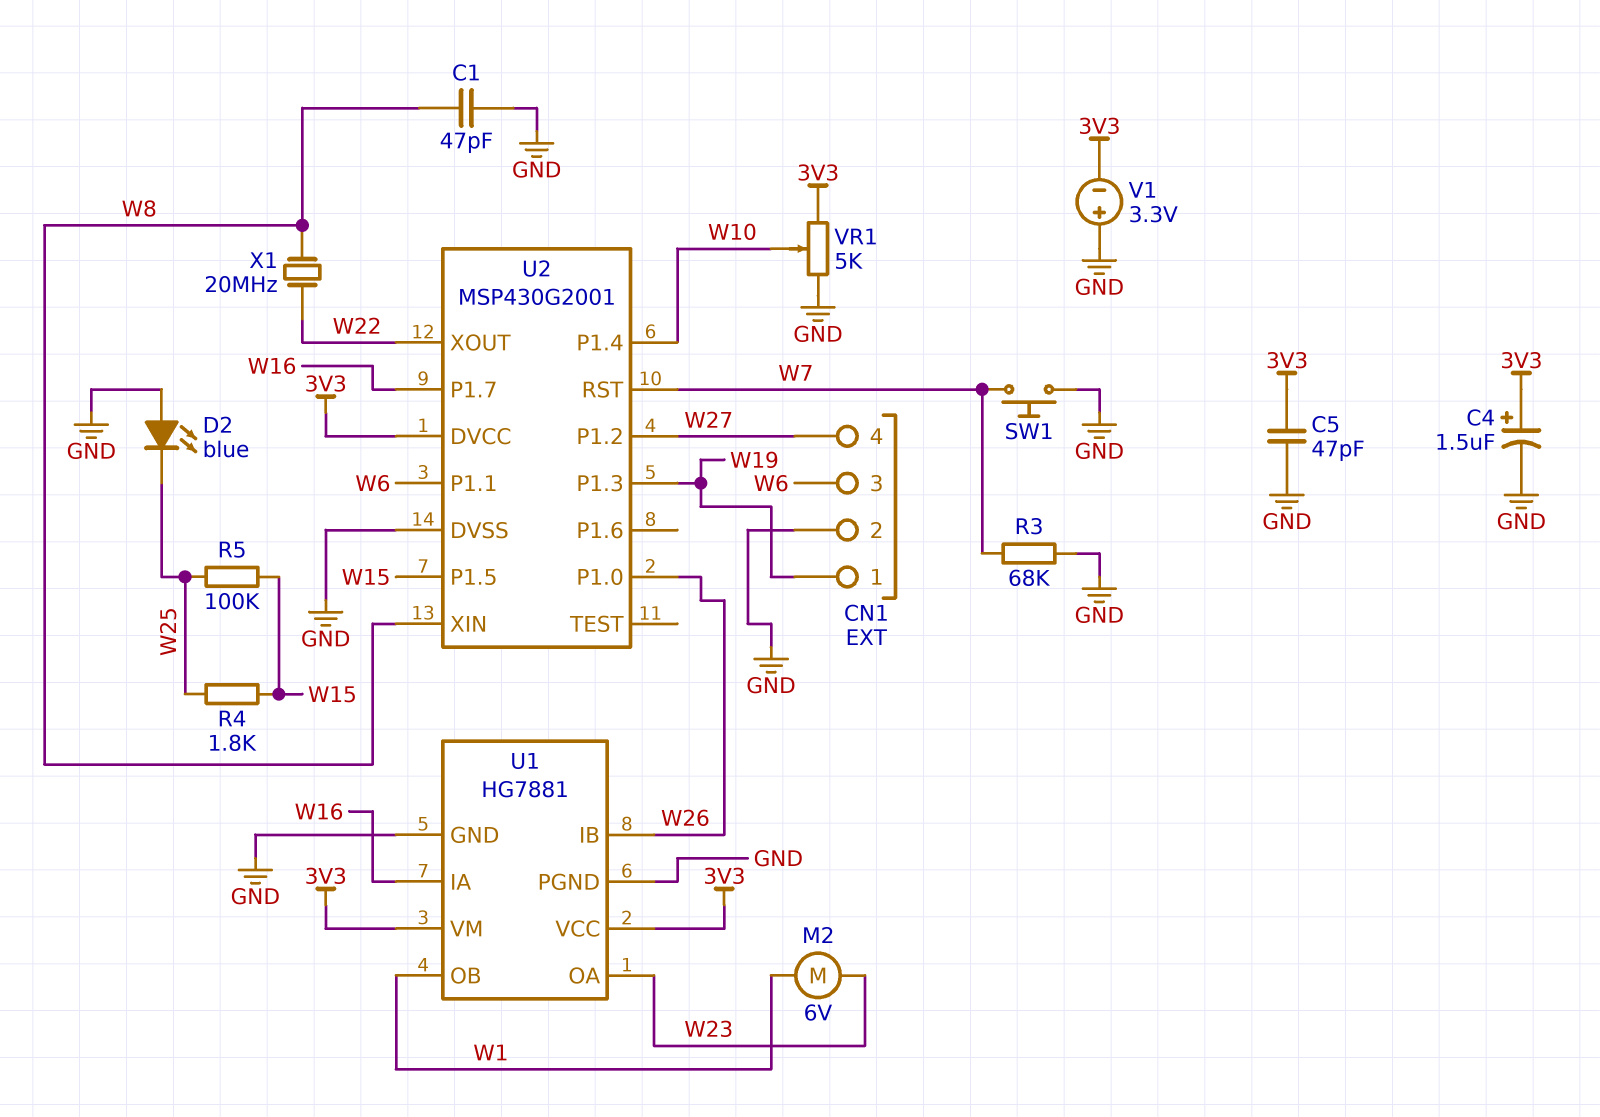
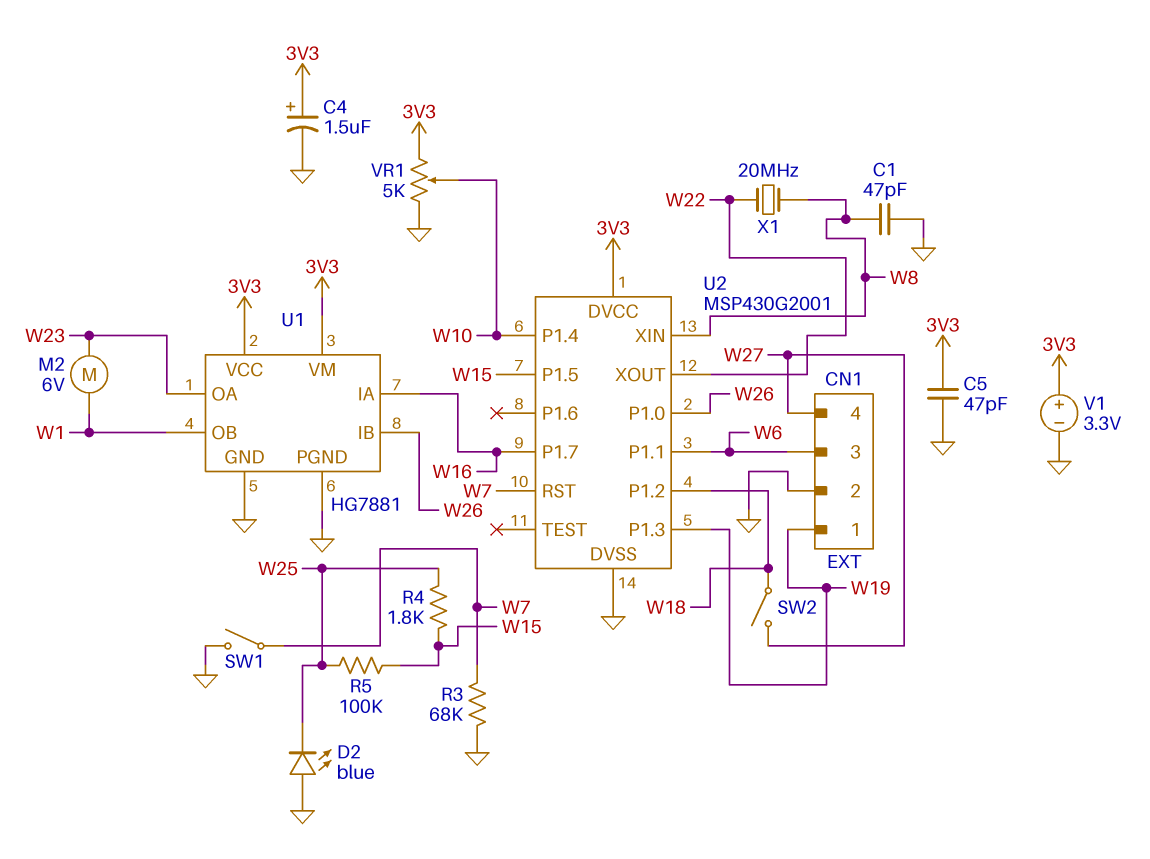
SW1: button (GND, W7) -> switch (GND, W7)
SW2: none -> switch (W18, W27)
U2 pin P1.2: W27 -> W18
V1: 3.3V (plus GND, minus 3V3) -> 3.3V (plus 3V3, minus GND)

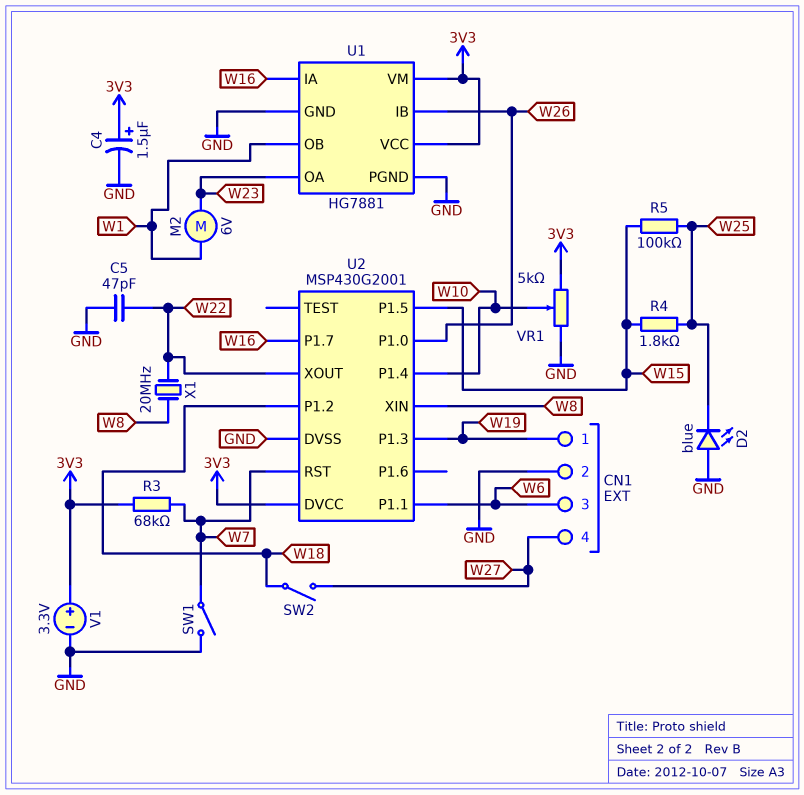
C1: 47pF (GND, W8) -> none
C5: 47pF (3V3, GND) -> 47pF (GND, W22)
R3: 68k (GND, W7) -> 68k (3V3, W7)

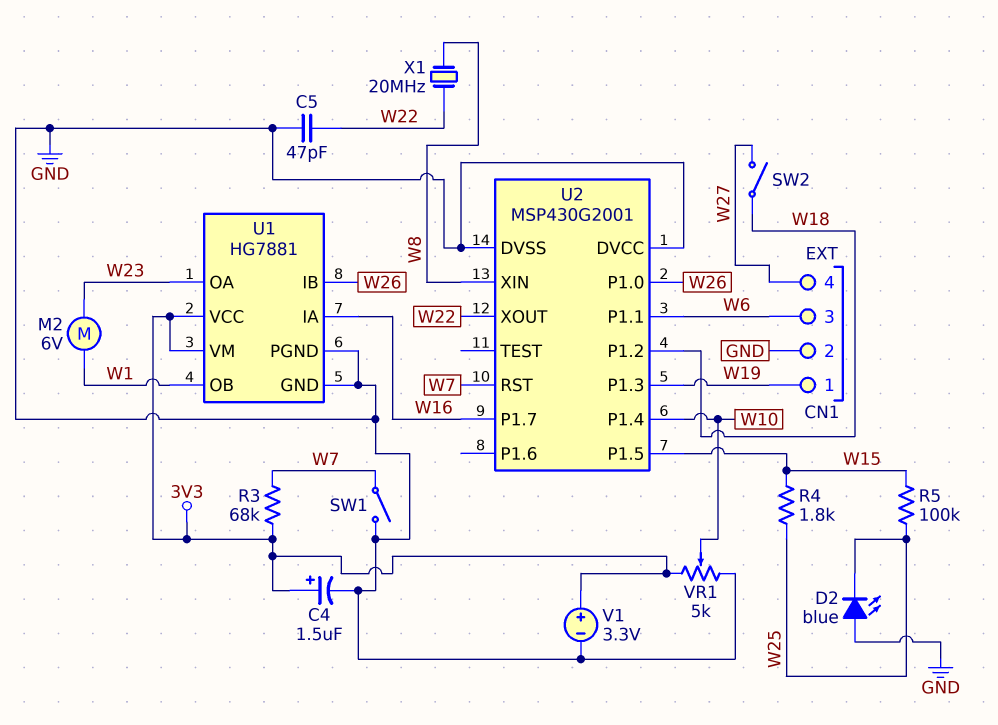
U2 pin DVCC: 3V3 -> GND

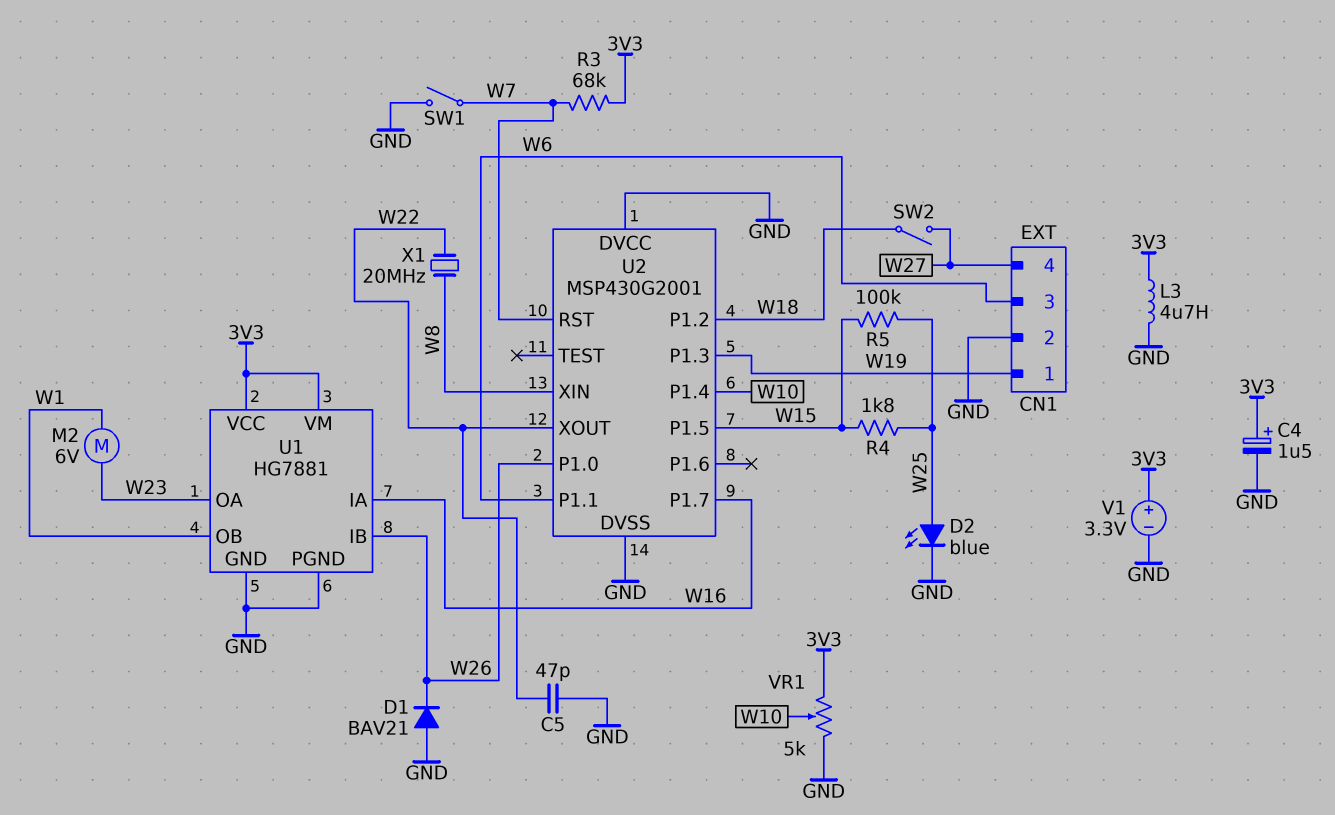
D1: none -> diode BAV21 (A GND, K W26)
D2: LED blue (A GND, K W25) -> LED blue (A W25, K GND)
L3: none -> 4.7uH (3V3, GND)

